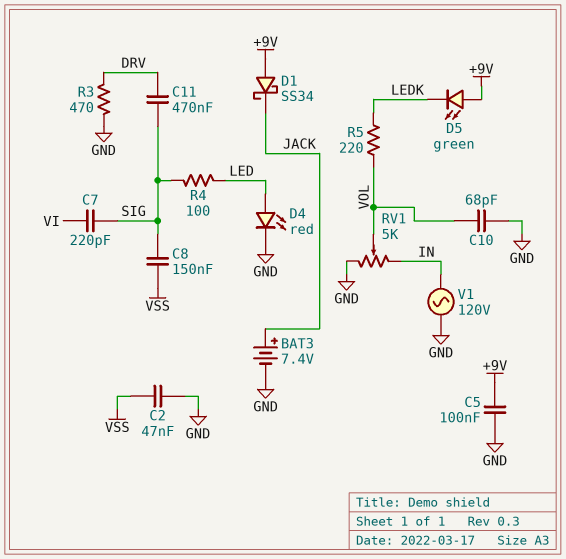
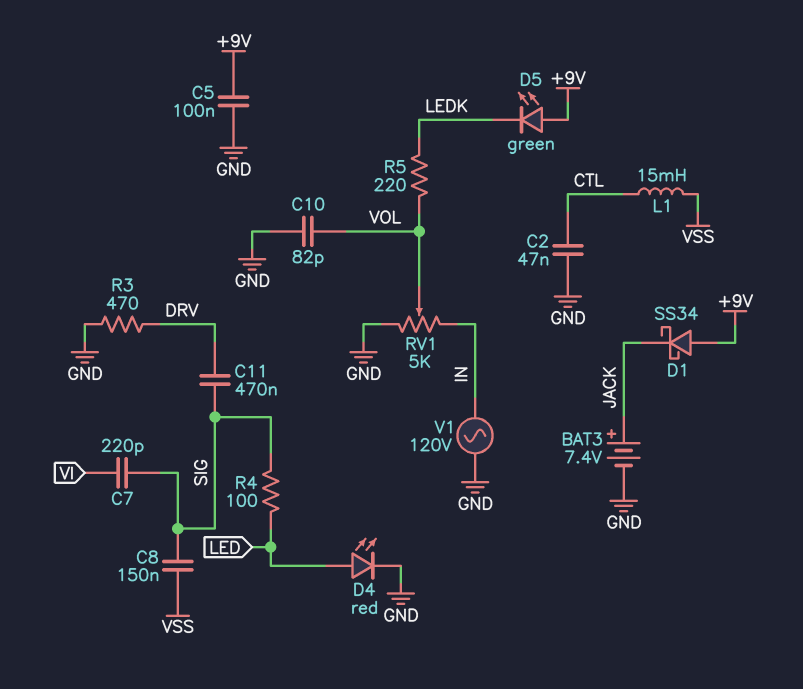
C2: 47nF (GND, VSS) -> 47nF (CTL, GND)
C10: 68pF (GND, VOL) -> 82pF (GND, VOL)
L1: none -> 15mH (CTL, VSS)

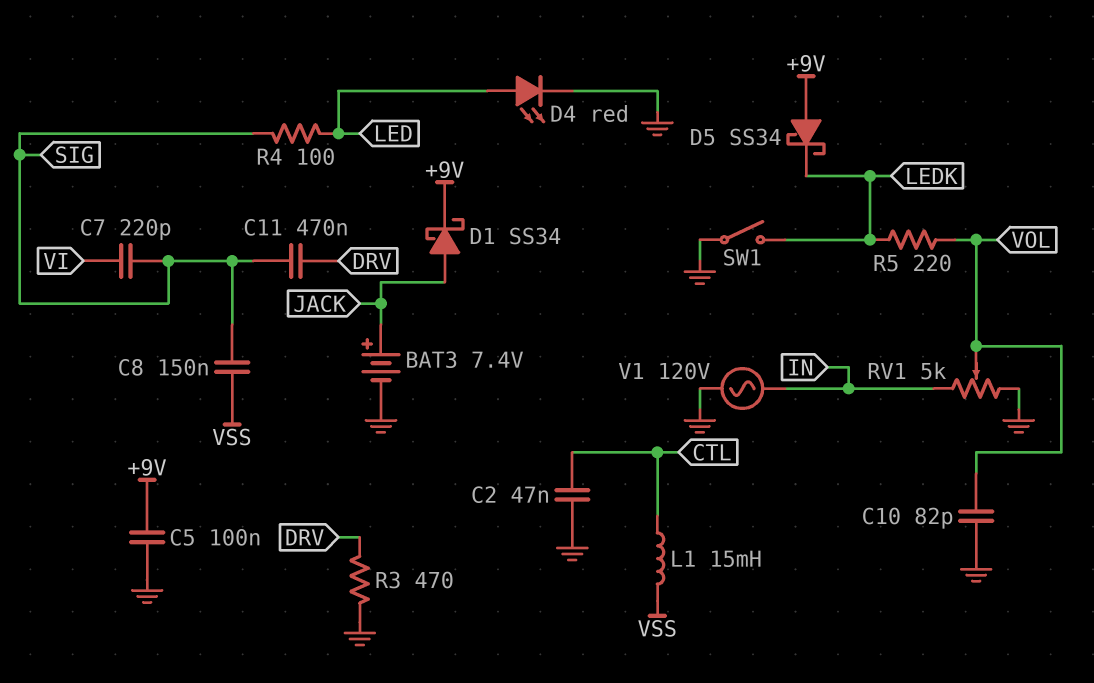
D1: schottky SS34 (A +9V, K JACK) -> schottky SS34 (A JACK, K +9V)
D5: LED green (A +9V, K LEDK) -> schottky SS34 (A +9V, K LEDK)
SW1: none -> switch (GND, LEDK)

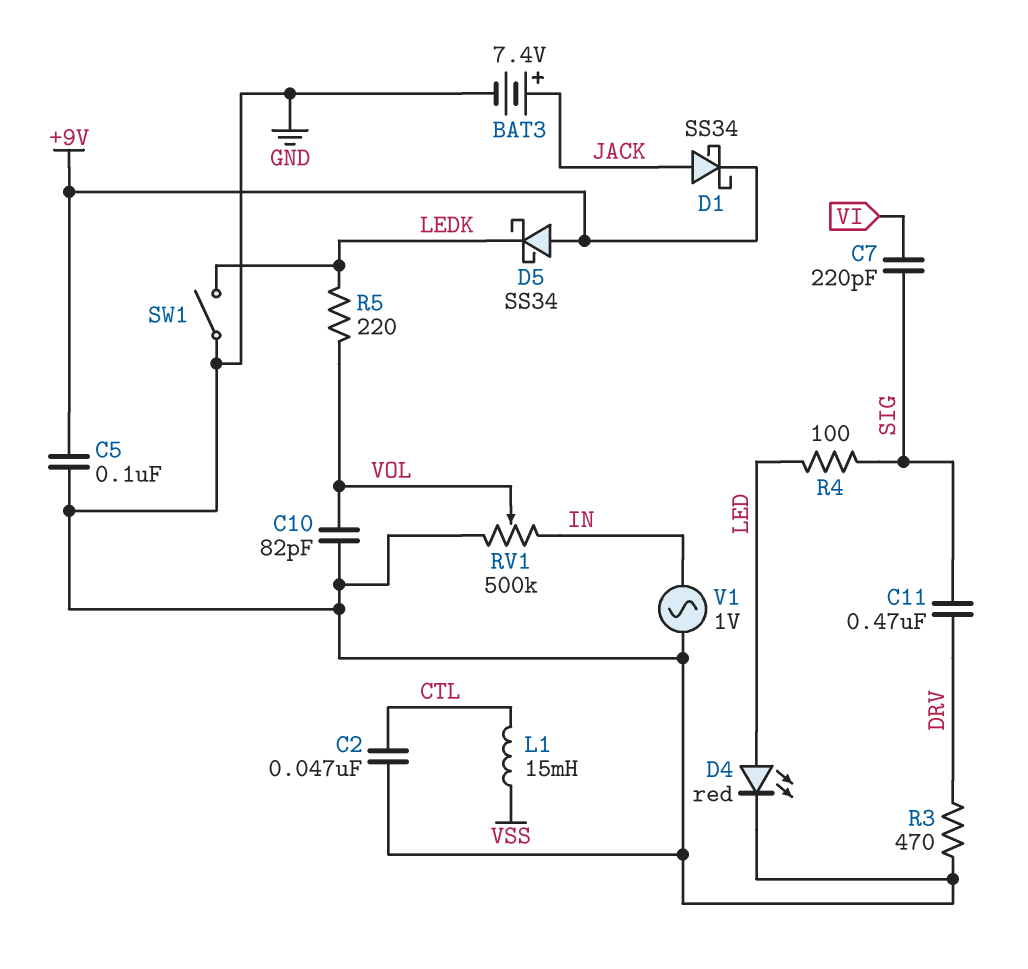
C8: 150nF (SIG, VSS) -> none
RV1: 5k (GND, IN, wiper VOL) -> 500k (GND, IN, wiper VOL)
V1: AC 120V (GND, IN) -> AC 1V (GND, IN)

